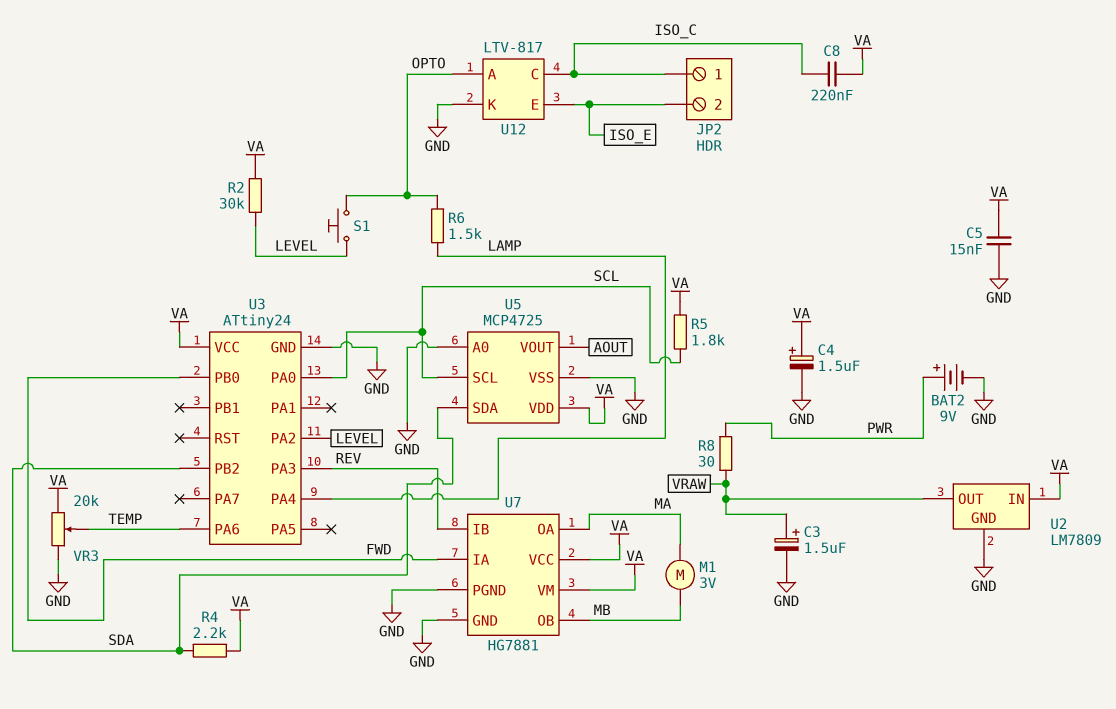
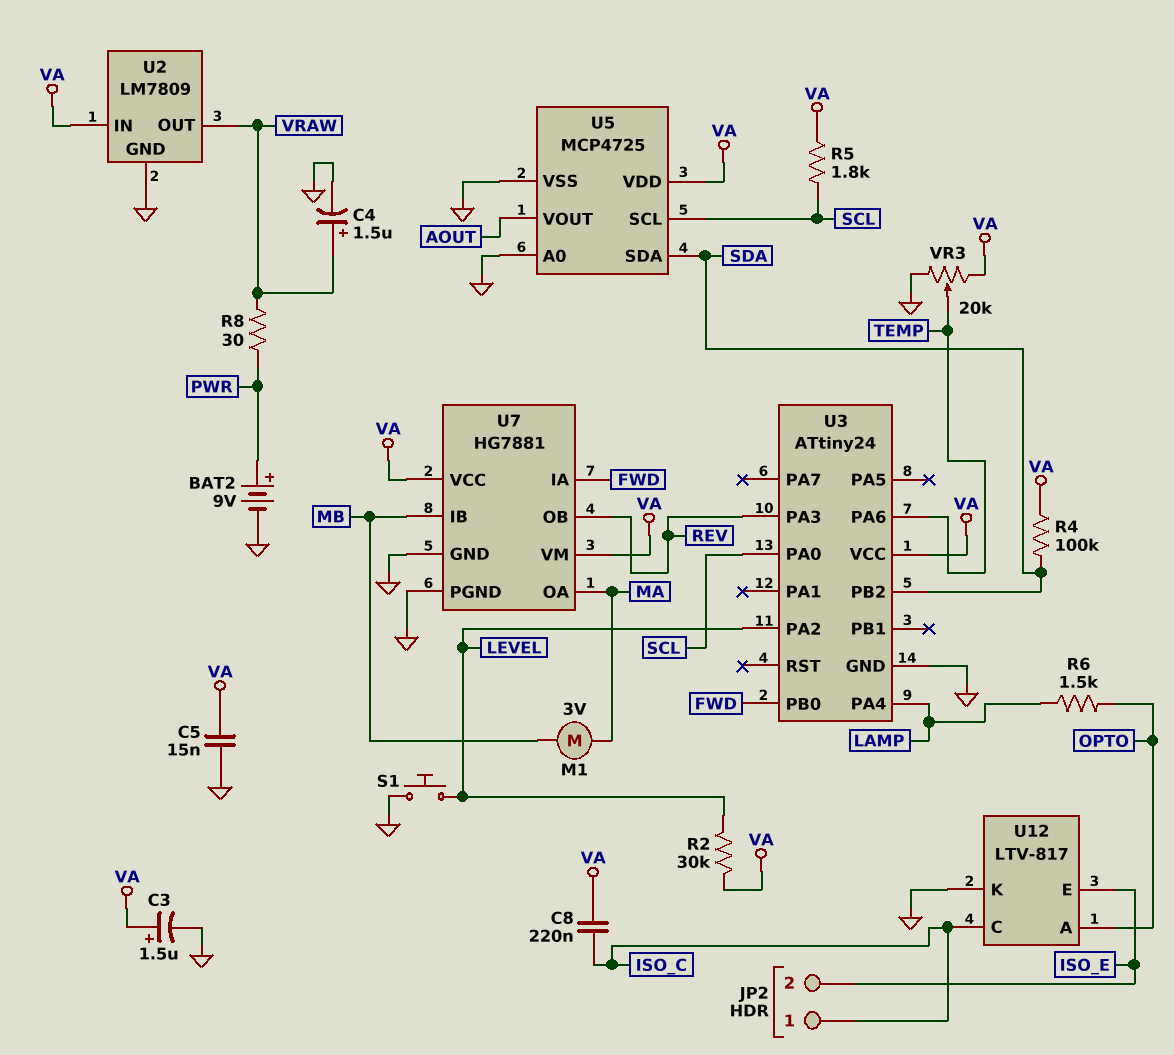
C3: 1.5uF (plus VRAW, minus GND) -> 1.5uF (plus VA, minus GND)
C4: 1.5uF (plus VA, minus GND) -> 1.5uF (plus VRAW, minus GND)
R4: 2.2k (SDA, VA) -> 100k (SDA, VA)
S1: button (LEVEL, OPTO) -> button (GND, LEVEL)
U7 pin IB: REV -> MB
U7 pin OB: MB -> REV

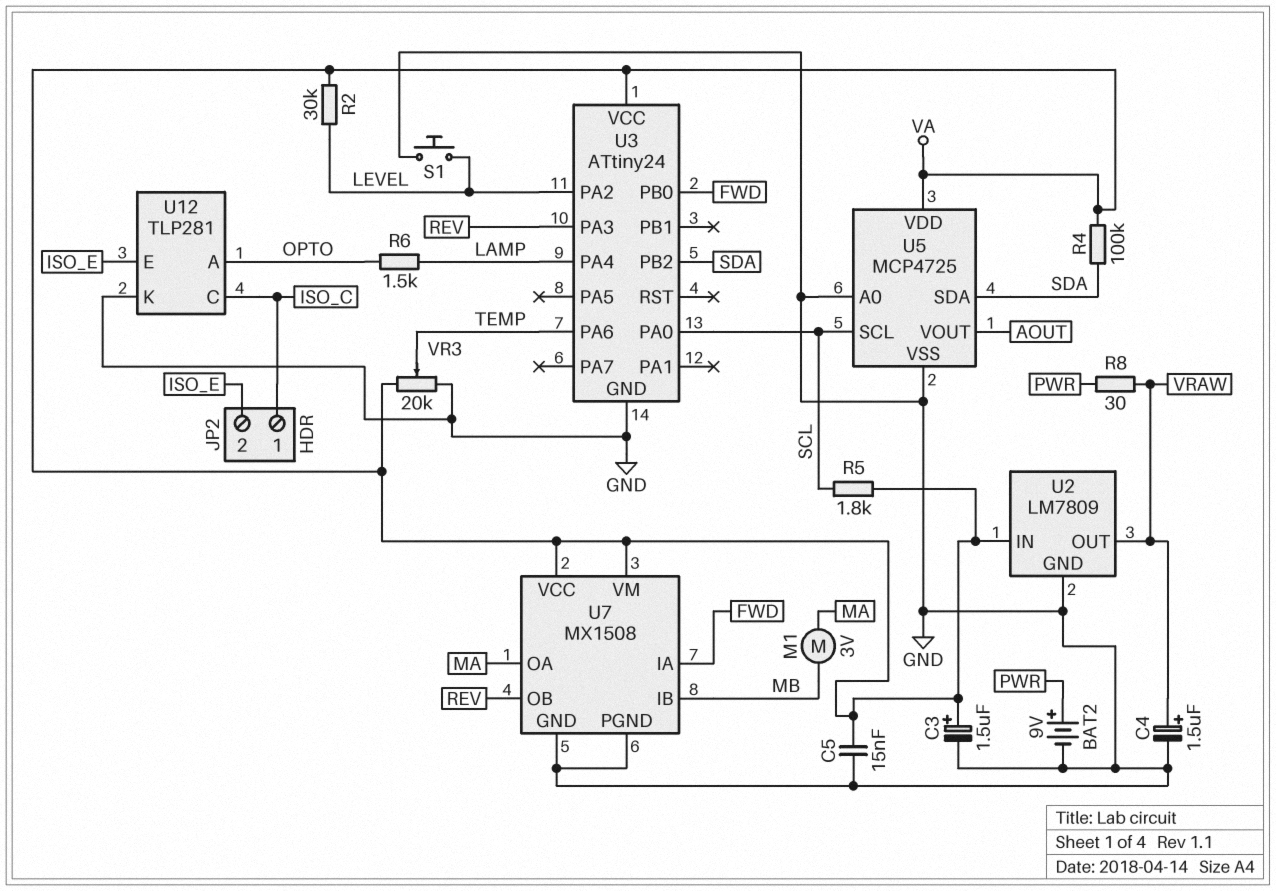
C8: 220nF (ISO_C, VA) -> none
U7: HG7881 -> MX1508
U12: LTV-817 -> TLP281

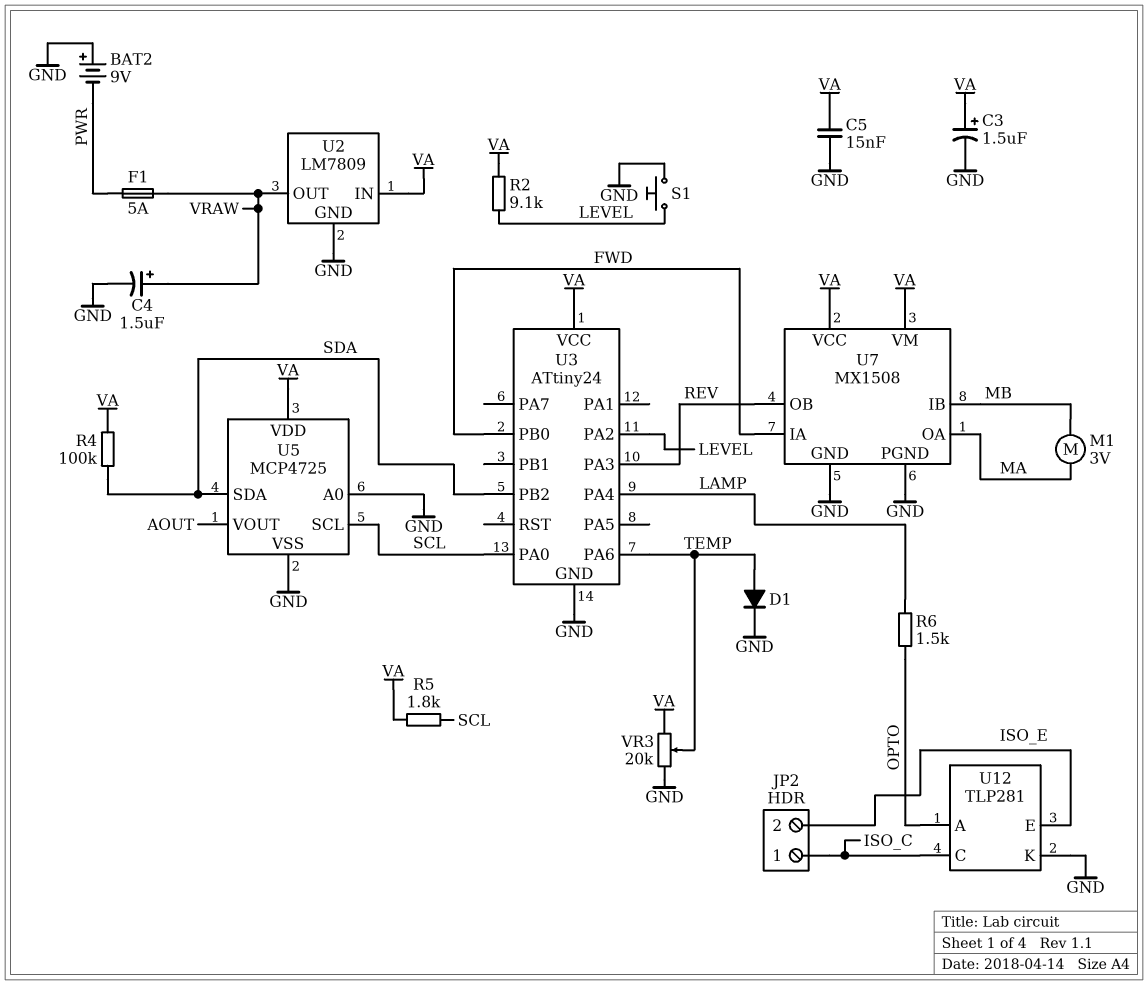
BAT2: 9V (plus PWR, minus GND) -> 9V (plus GND, minus PWR)
D1: none -> diode (A TEMP, K GND)
F1: none -> 5A (PWR, VRAW)
R2: 30k (LEVEL, VA) -> 9.1k (LEVEL, VA)
R8: 30 (PWR, VRAW) -> none

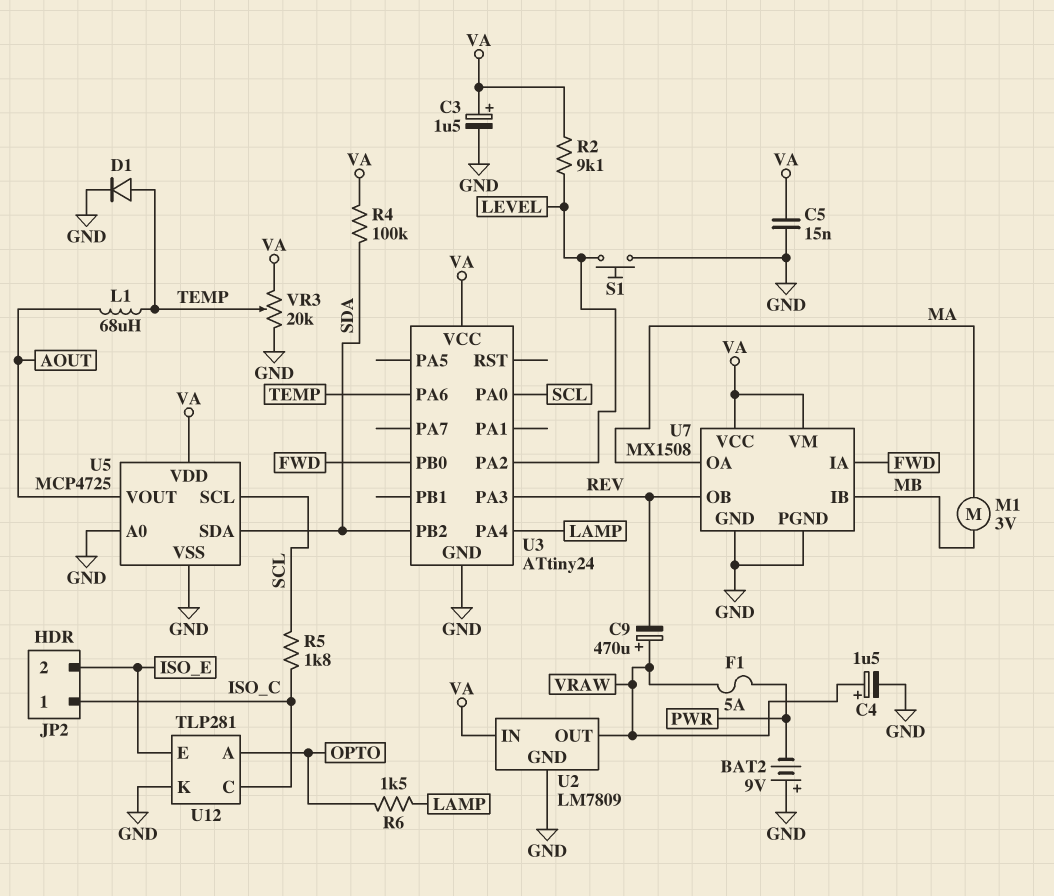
C9: none -> 470uF (plus VRAW, minus REV)
L1: none -> 68uH (AOUT, TEMP)
R5: 1.8k (SCL, VA) -> 1.8k (ISO_C, SCL)

